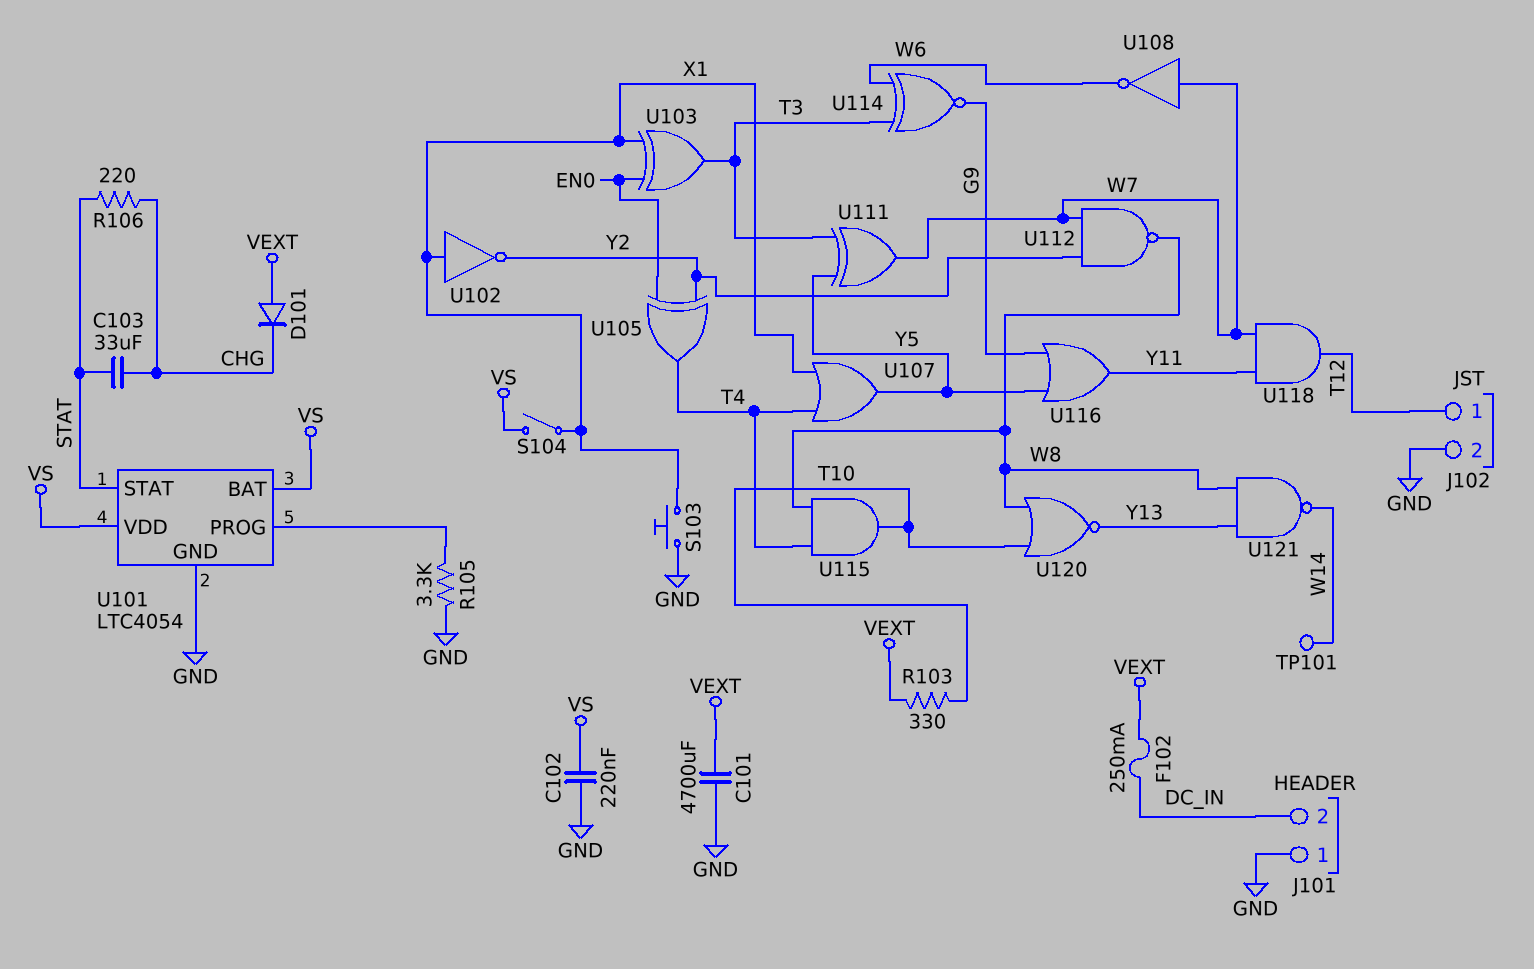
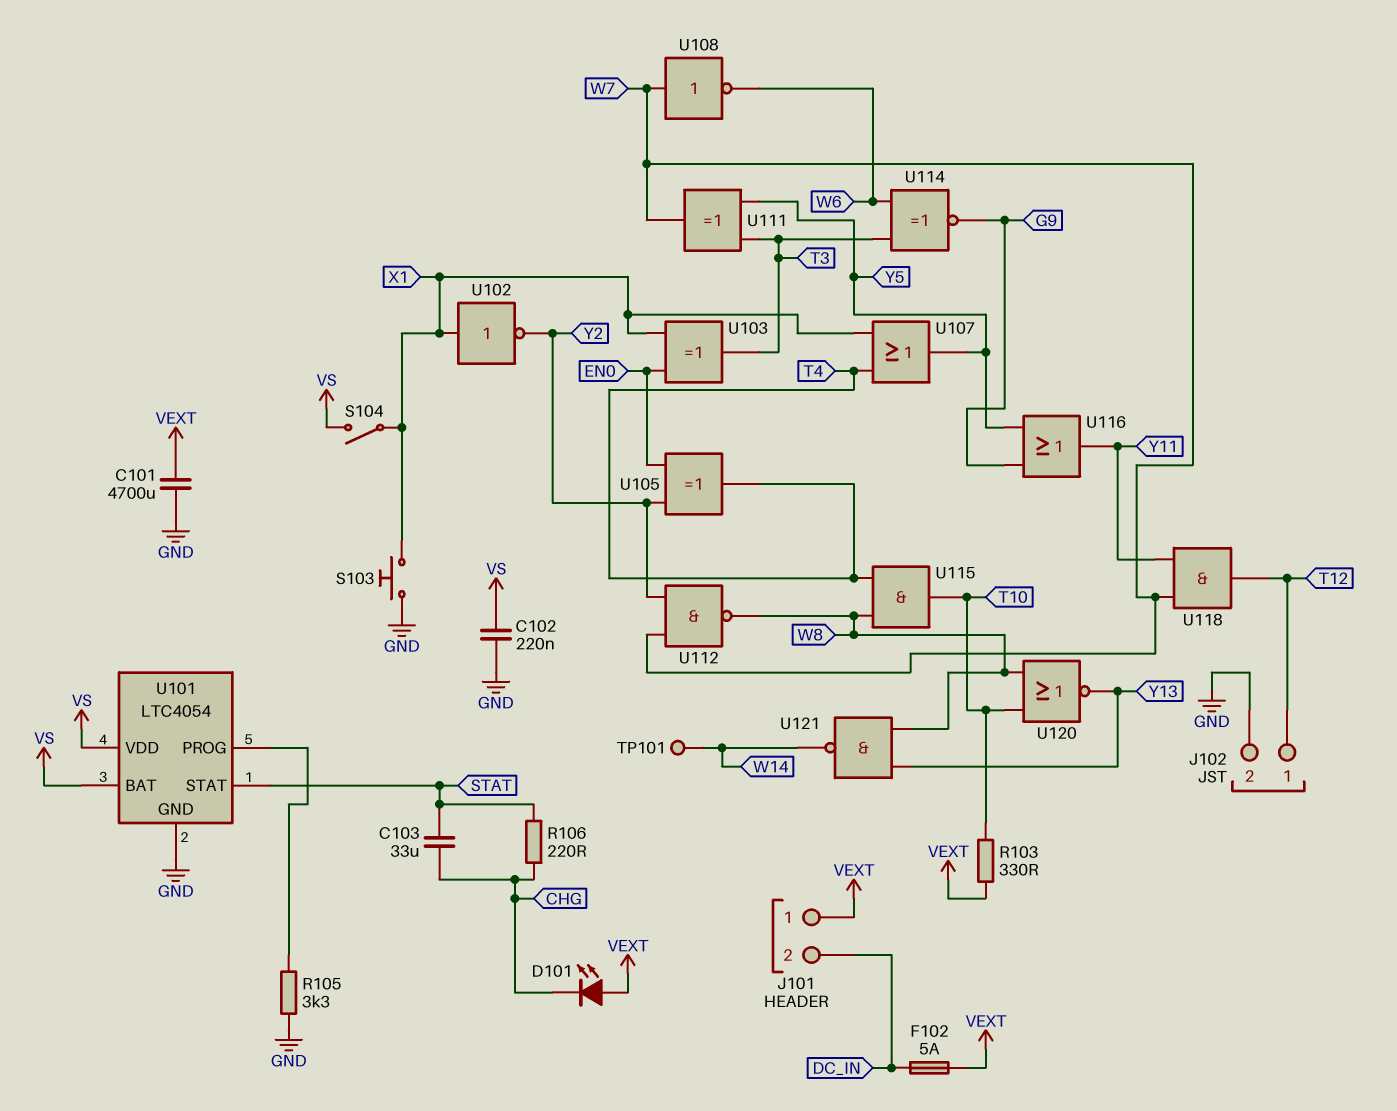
D101: diode (A VEXT, K CHG) -> LED (A VEXT, K CHG)
F102: 250mA (DC_IN, VEXT) -> 5A (DC_IN, VEXT)
J101 pin 1: GND -> VEXT

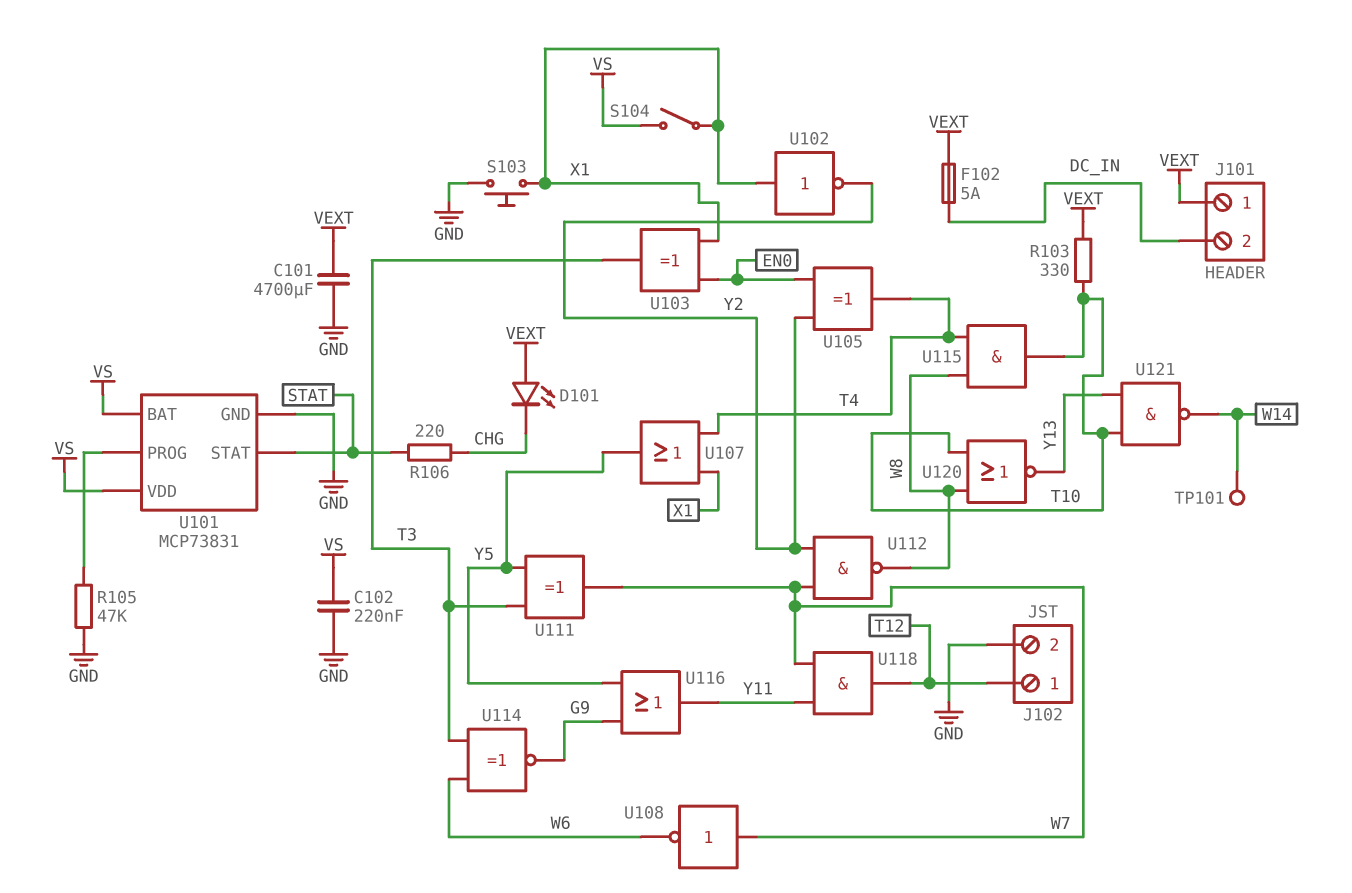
C103: 33uF (CHG, STAT) -> none
R105: 3.3k (GND, U101/PROG) -> 47k (GND, U101/PROG)
U101: LTC4054 -> MCP73831
U121: NAND (in W8, in Y13, out W14) -> NAND (in T10, in Y13, out W14)

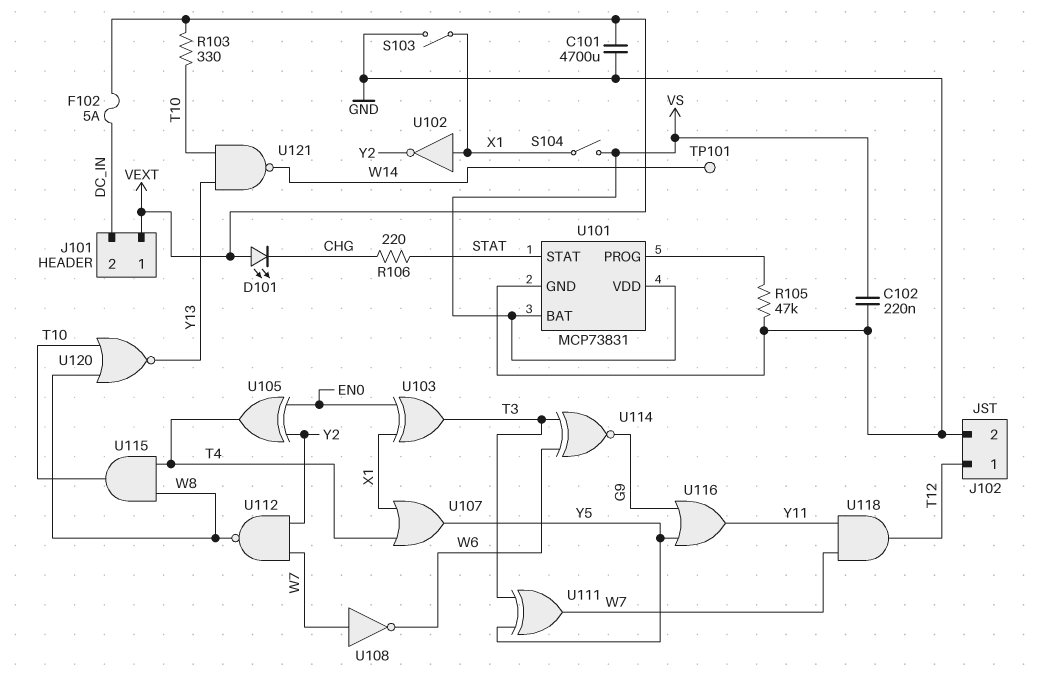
S103: button (GND, X1) -> switch (GND, X1)

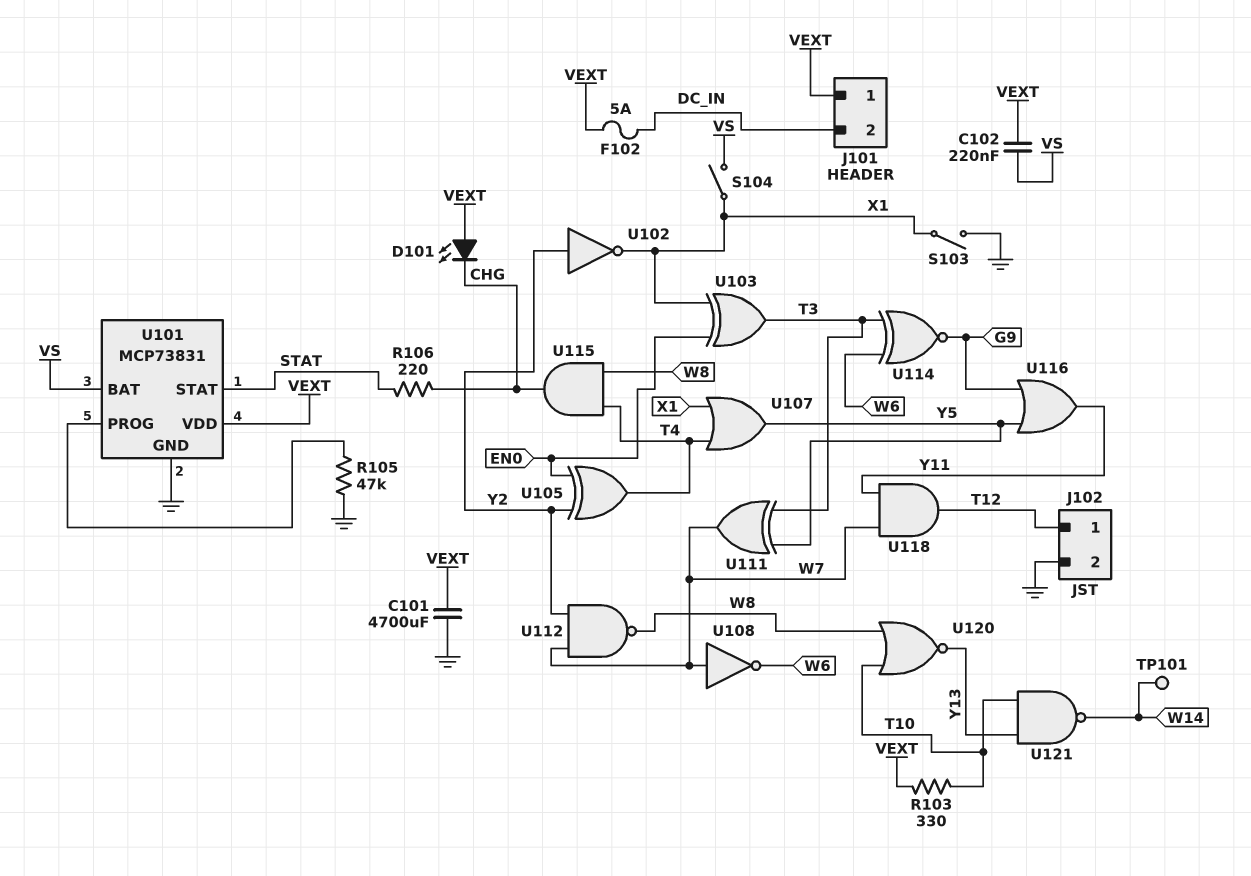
C102: 220nF (GND, VS) -> 220nF (VEXT, VS)
U101 pin VDD: VS -> VEXT
U102: NOT (in X1, out Y2) -> NOT (in Y2, out X1)
U115: AND (in T4, in W8, out T10) -> AND (in T4, in W8, out CHG)

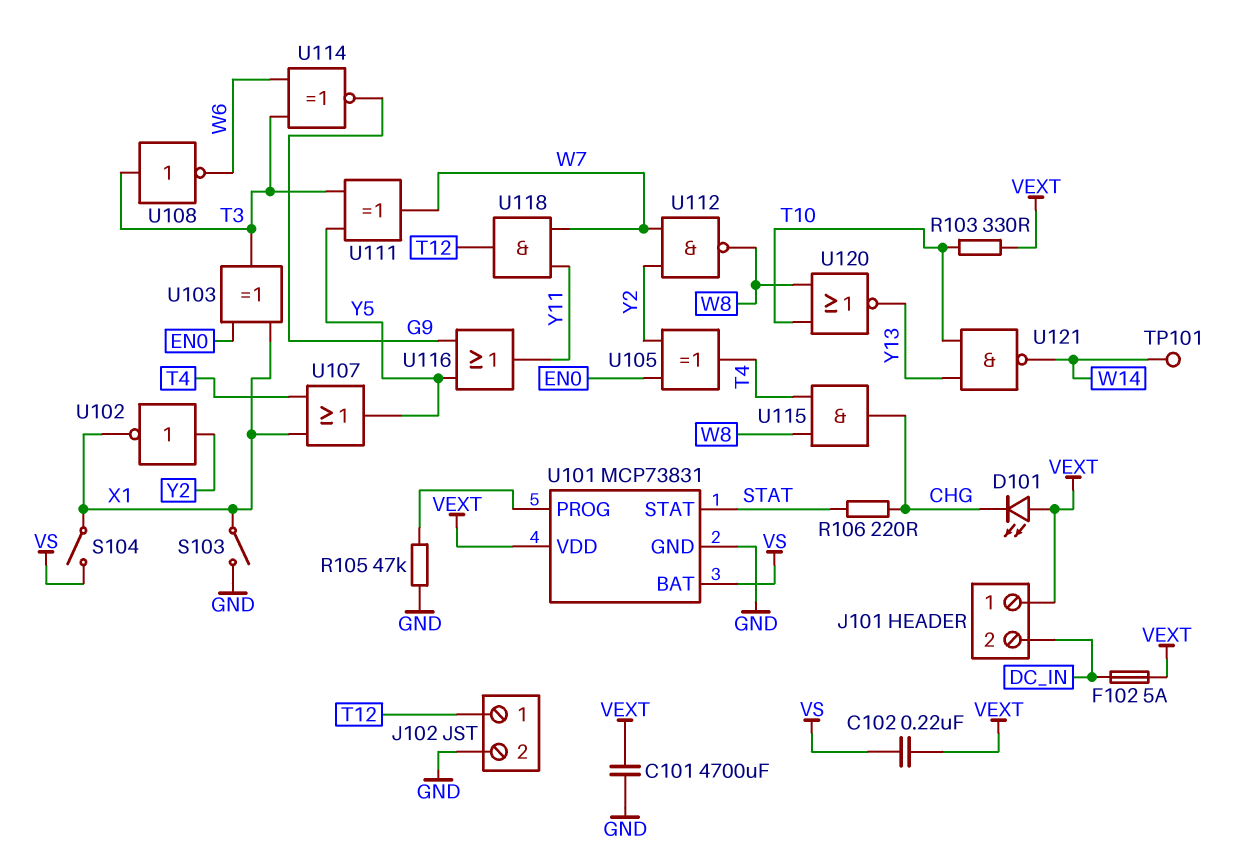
U108: NOT (in W7, out W6) -> NOT (in T3, out W6)

